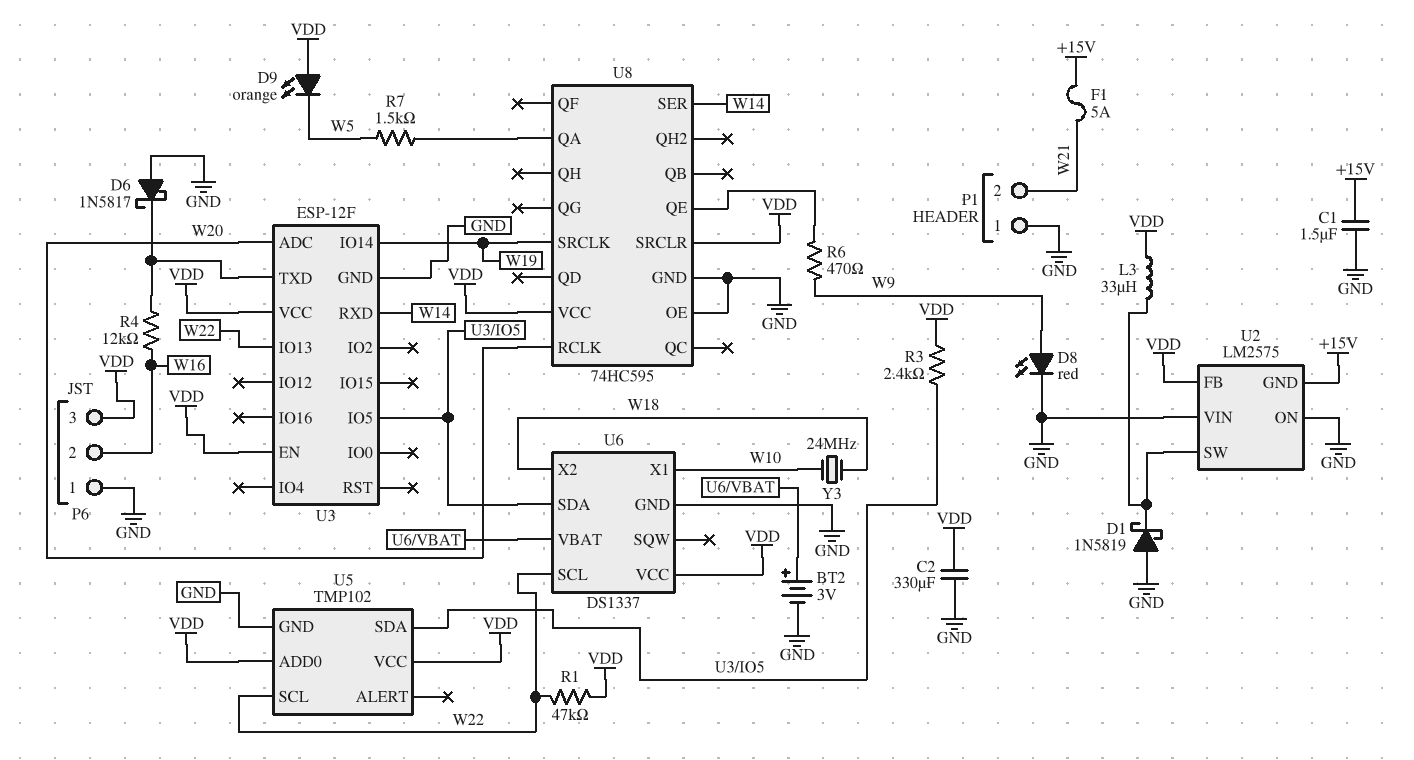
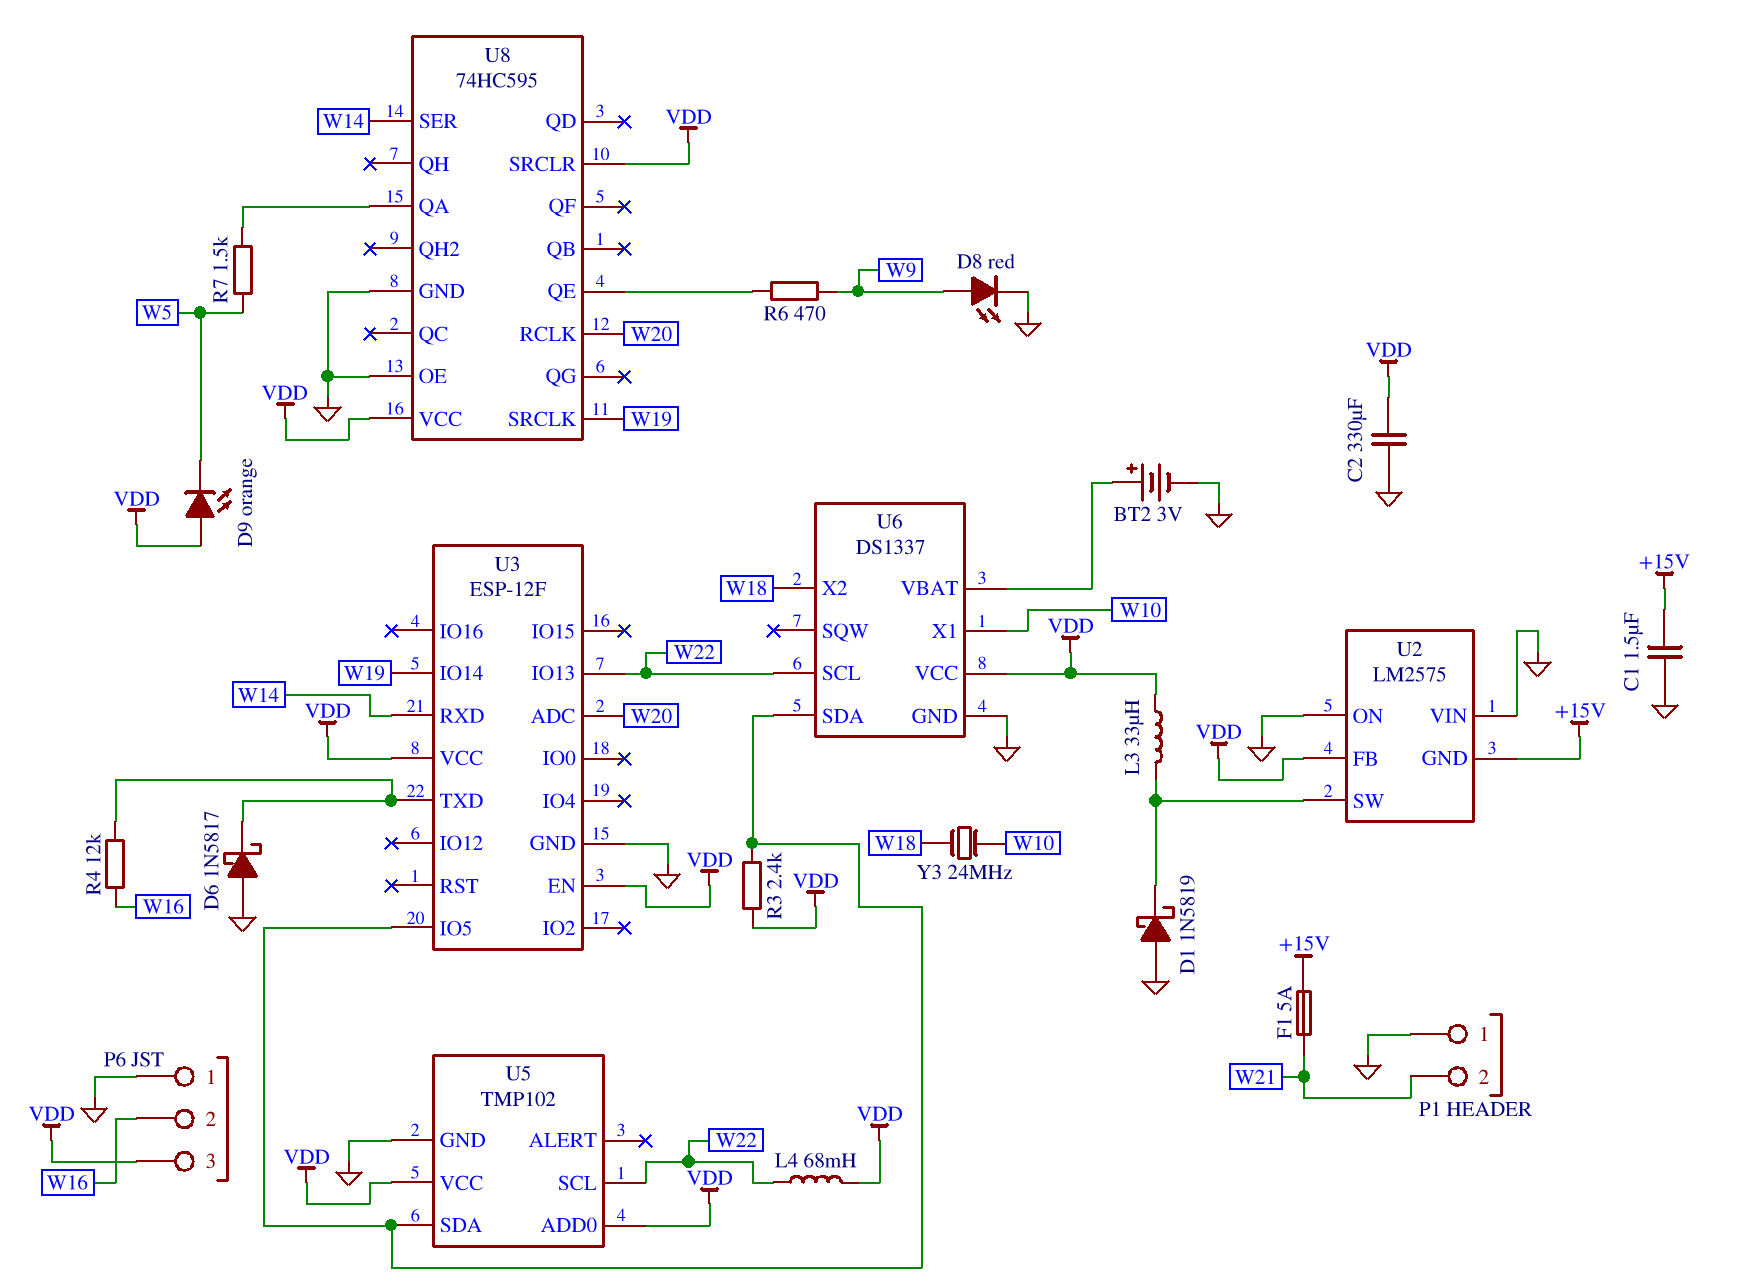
L4: none -> 68mH (VDD, W22)
R1: 47k (VDD, W22) -> none

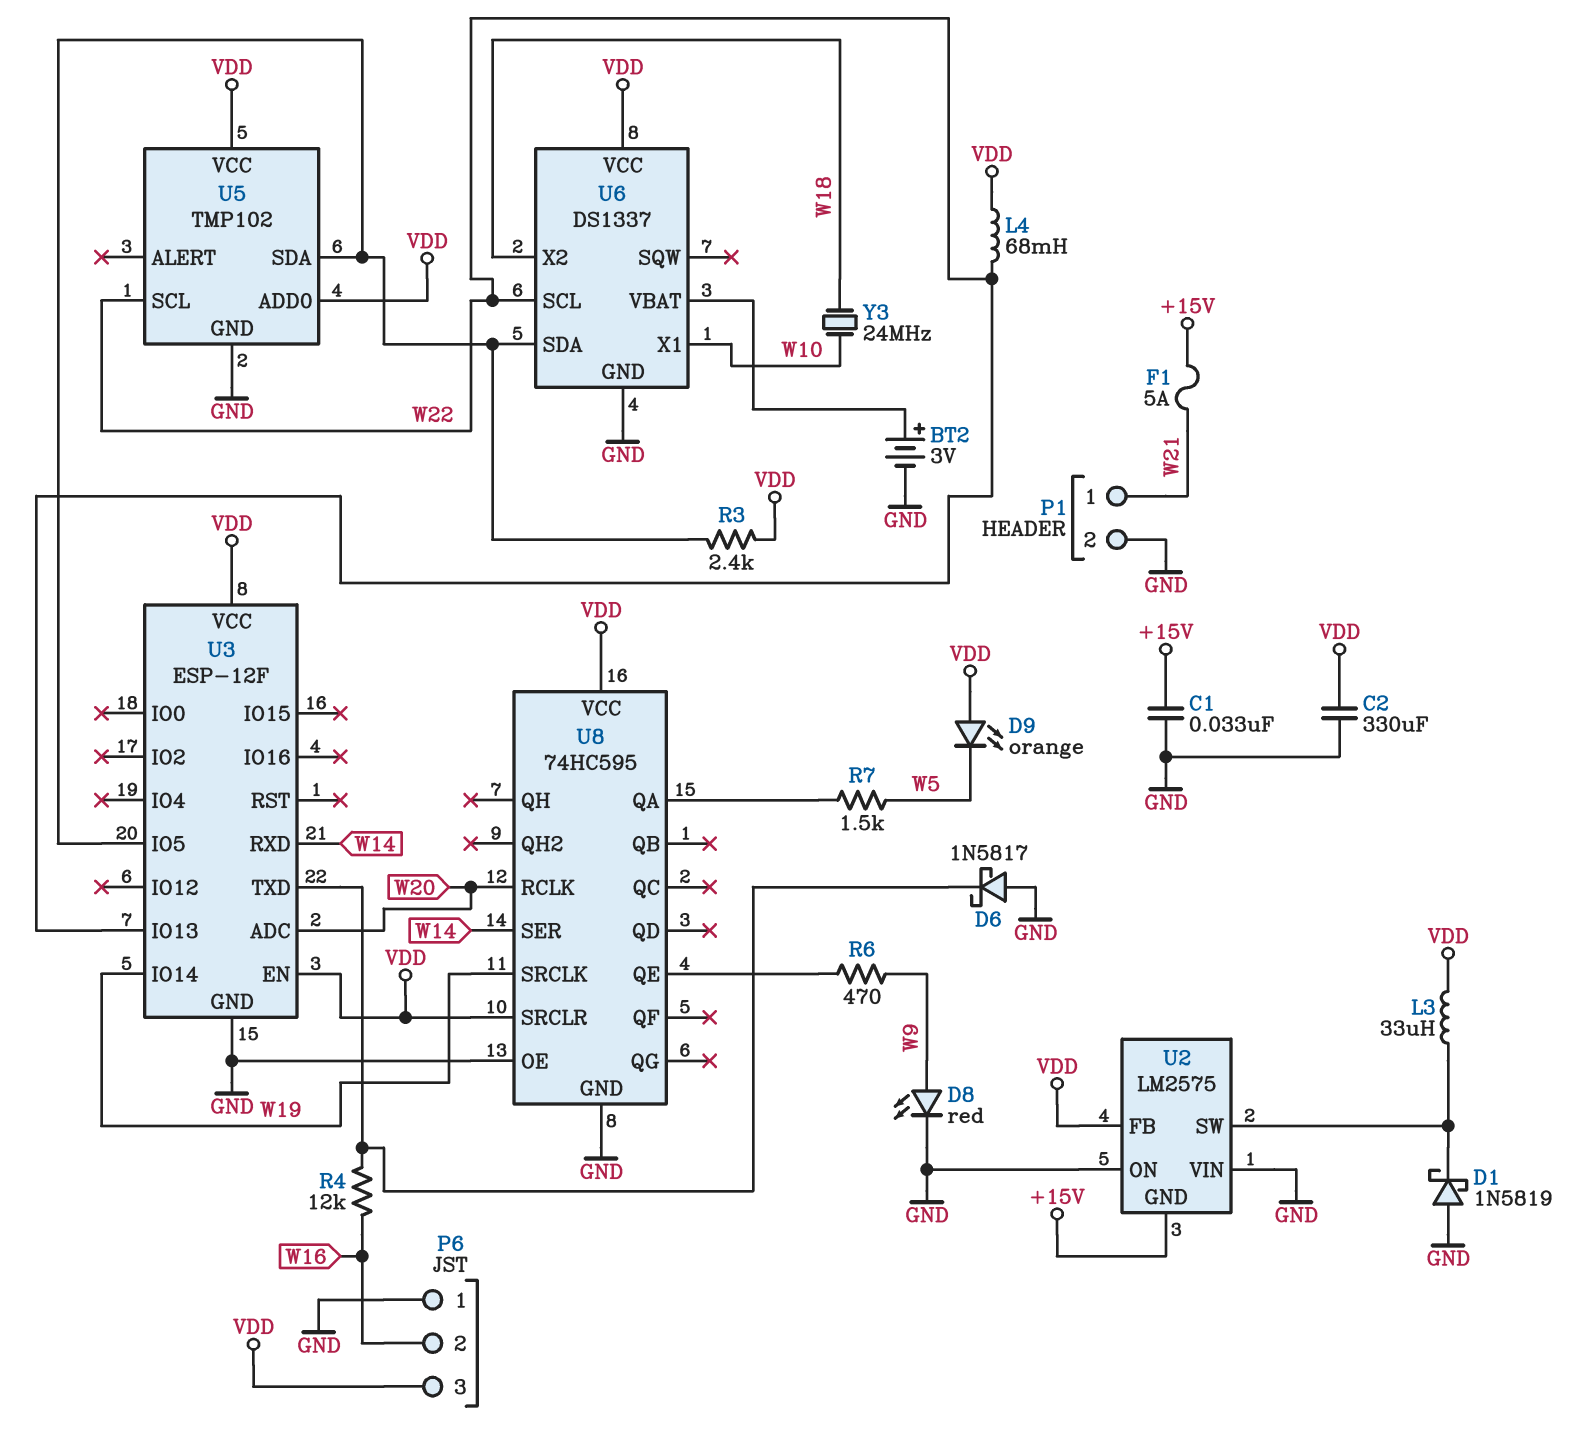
C1: 1.5uF (+15V, GND) -> 33nF (+15V, GND)
P1 pin 1: GND -> W21
P1 pin 2: W21 -> GND

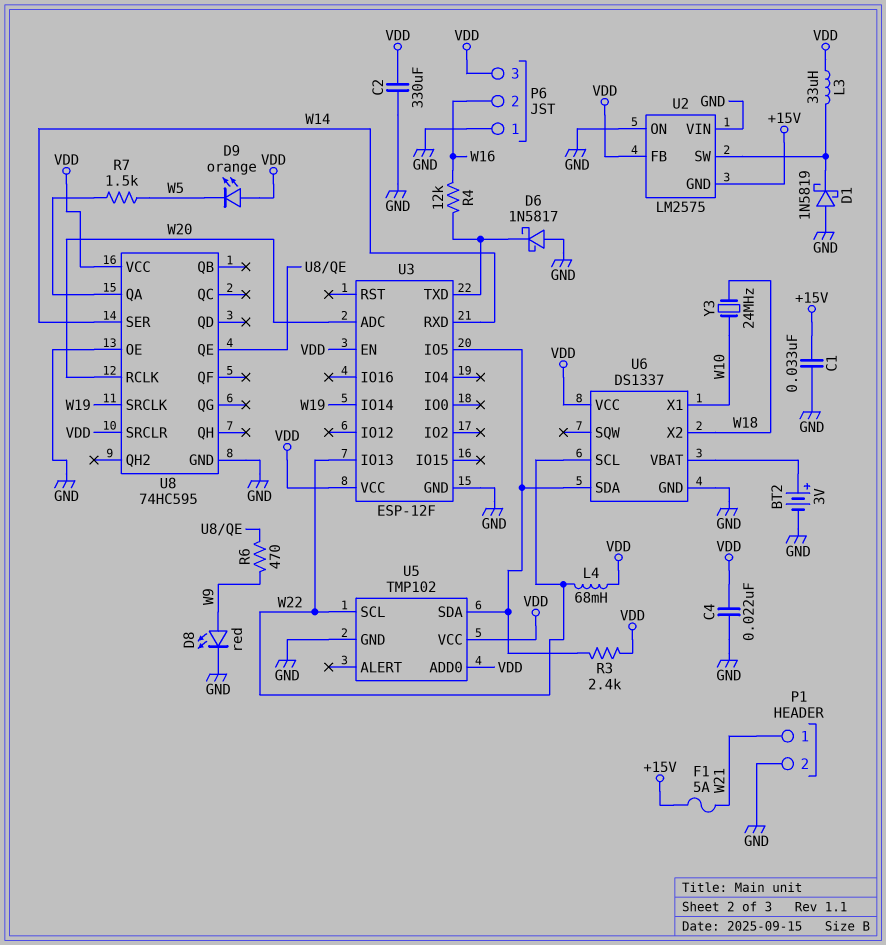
C4: none -> 22nF (GND, VDD)

